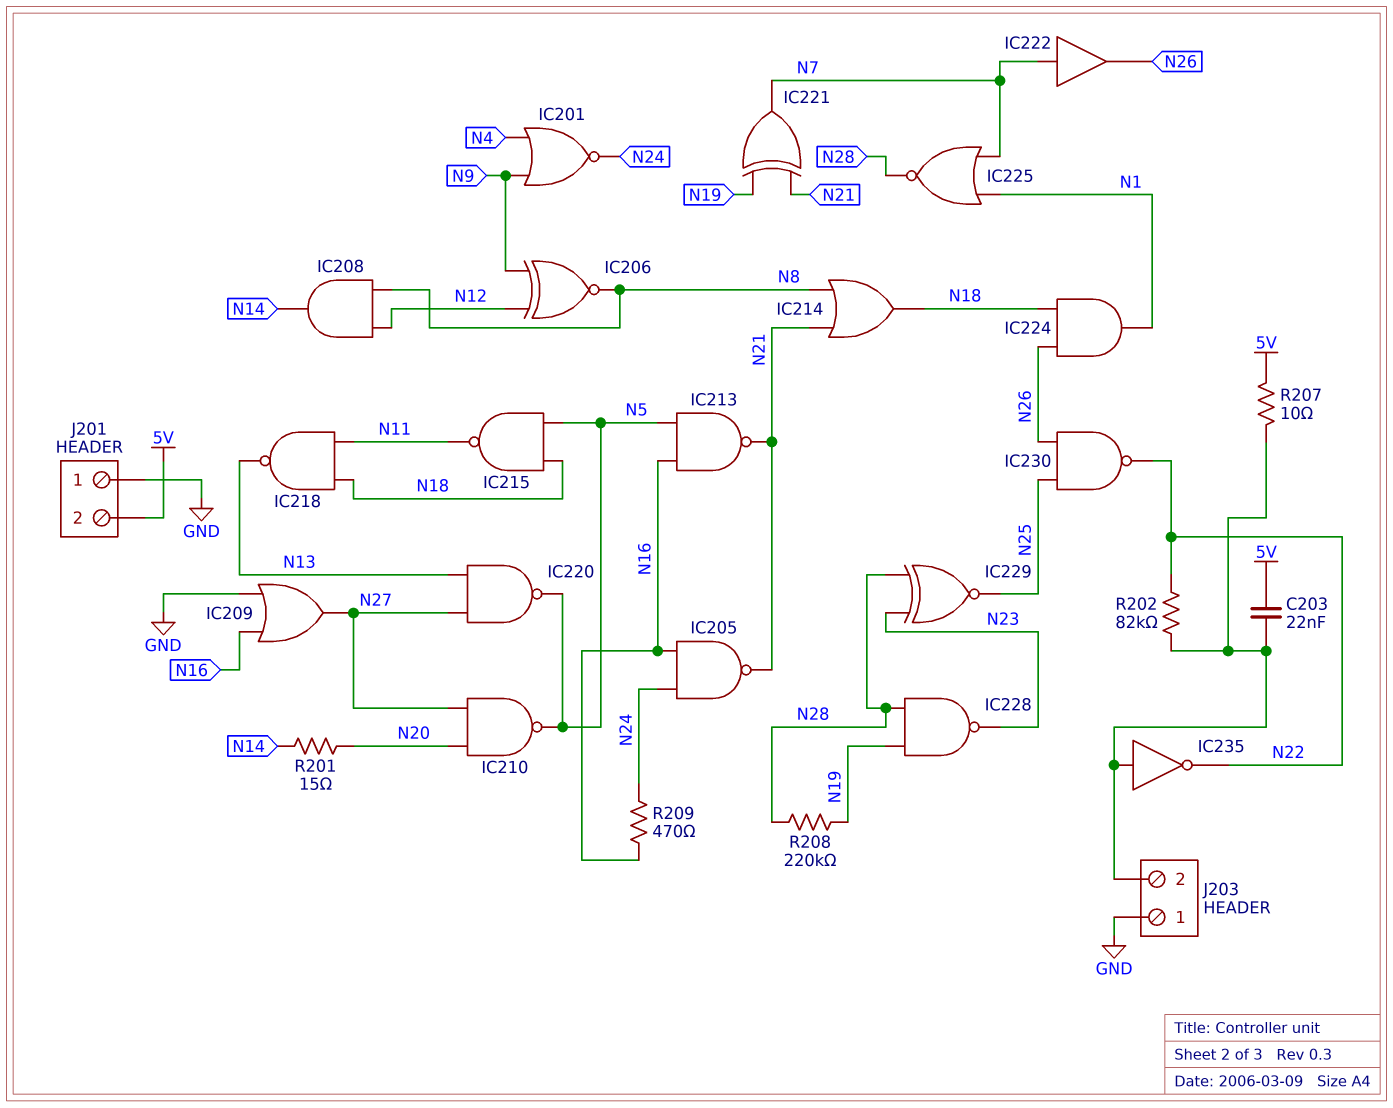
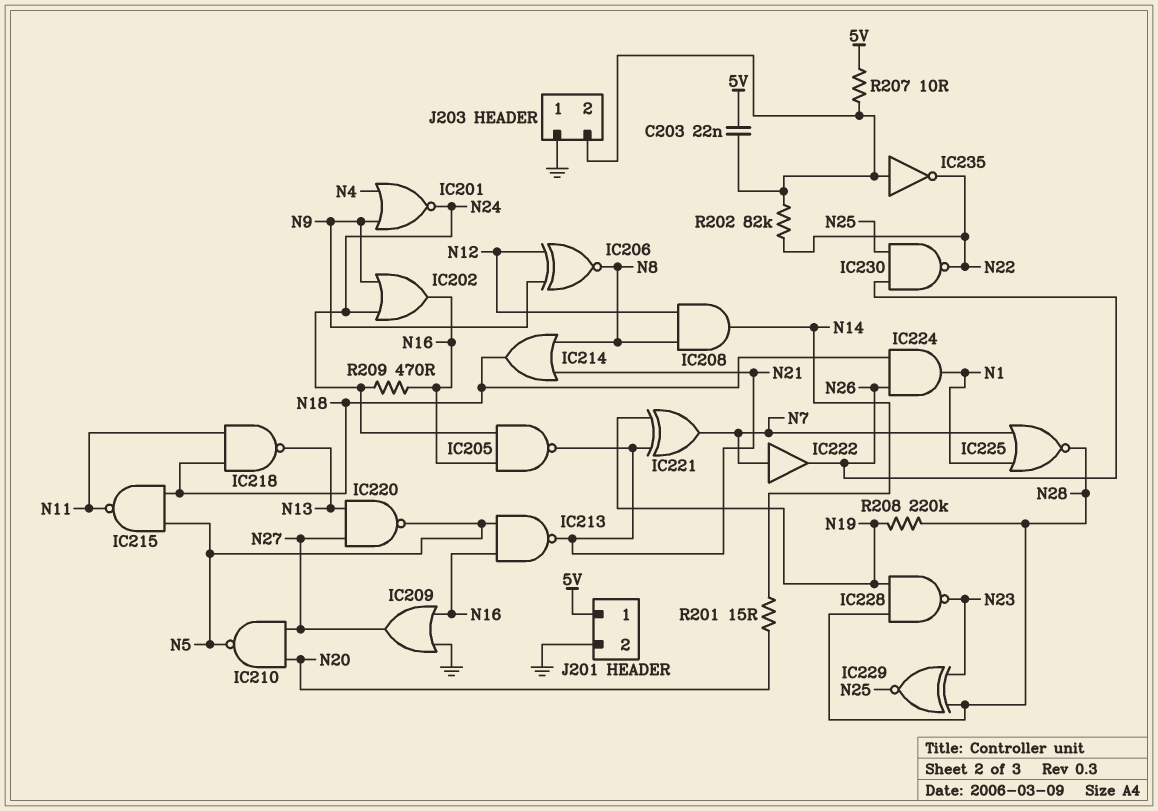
IC202: none -> OR (in N9, in N24, out N16)
J201 pin 1: GND -> 5V
J201 pin 2: 5V -> GND

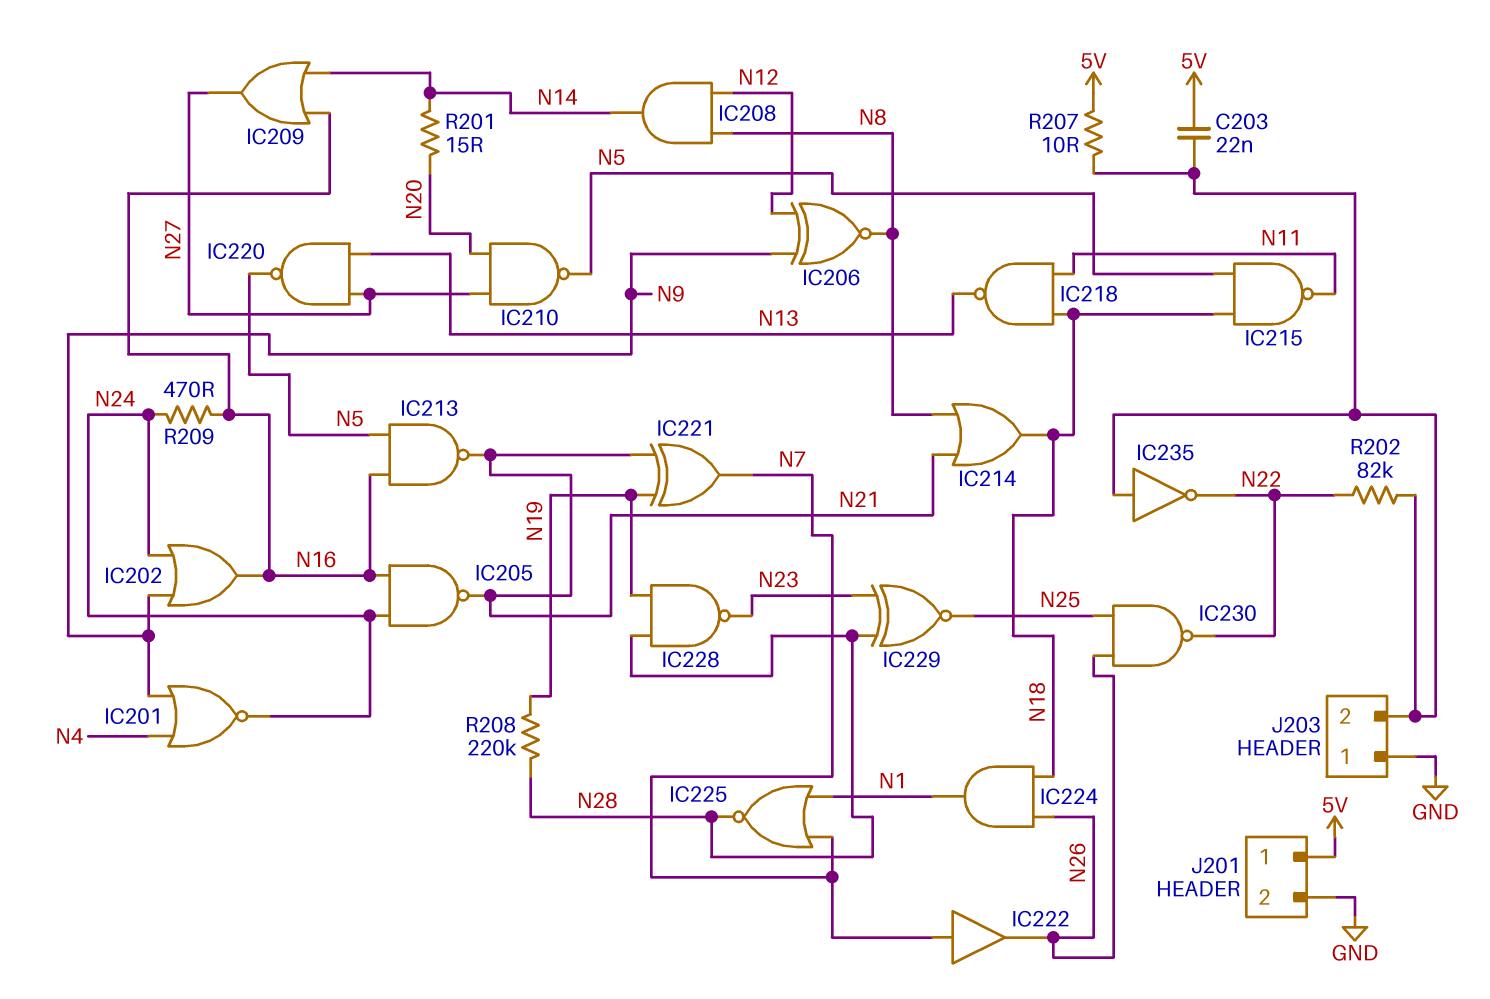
IC209: OR (in GND, in N16, out N27) -> OR (in N14, in N16, out N27)

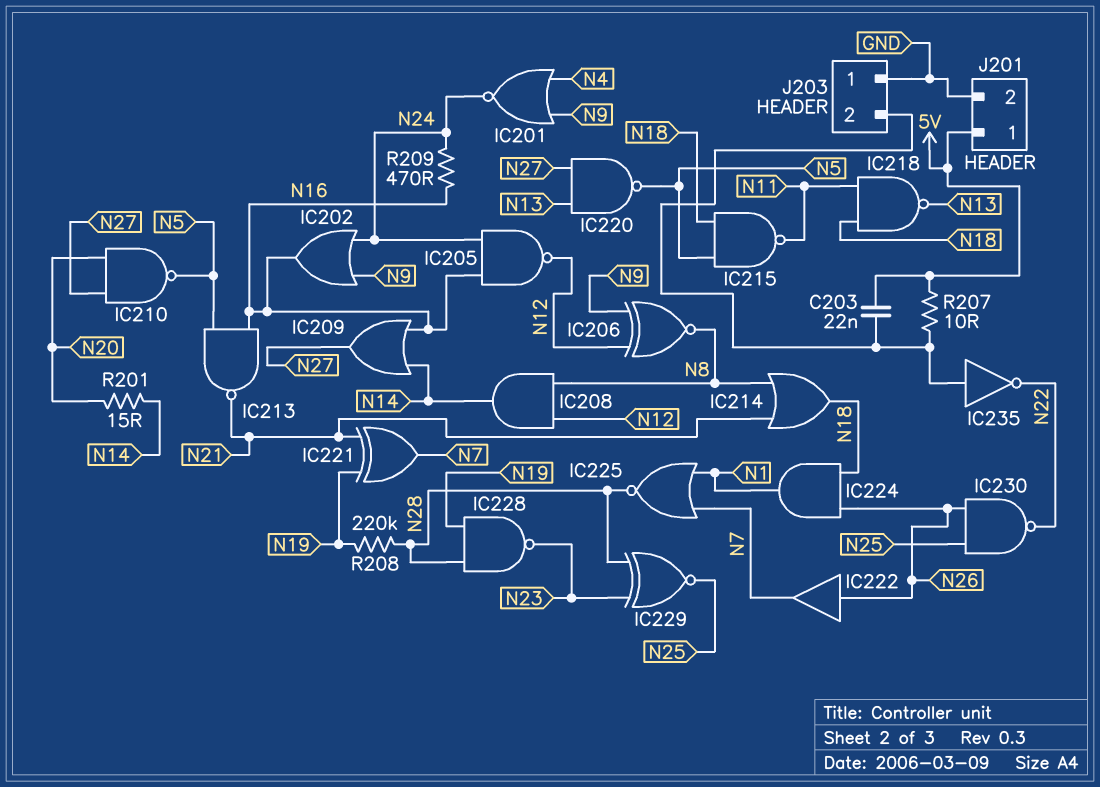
IC205: NAND (in N16, in N24, out N21) -> NAND (in N16, in N24, out N12)
IC222: buffer (in N7, out N26) -> buffer (in N26, out N7)
R202: 82k (J203/2, N22) -> none

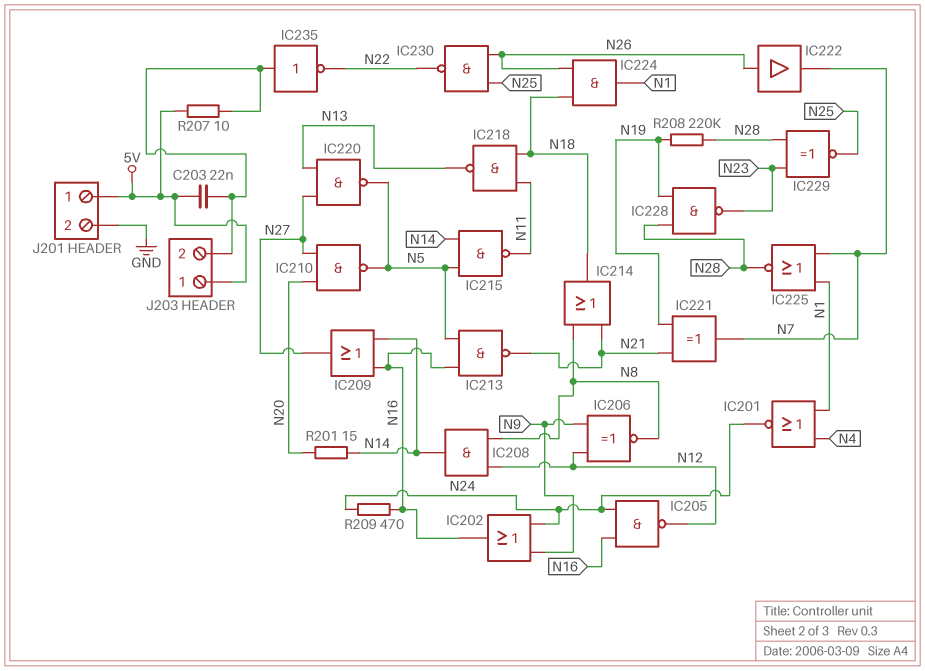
IC201: NOR (in N4, in N9, out N24) -> NOR (in N1, in N4, out N24)
IC215: NAND (in N5, in N18, out N11) -> NAND (in N5, in N14, out N11)
J203 pin 1: GND -> 5V

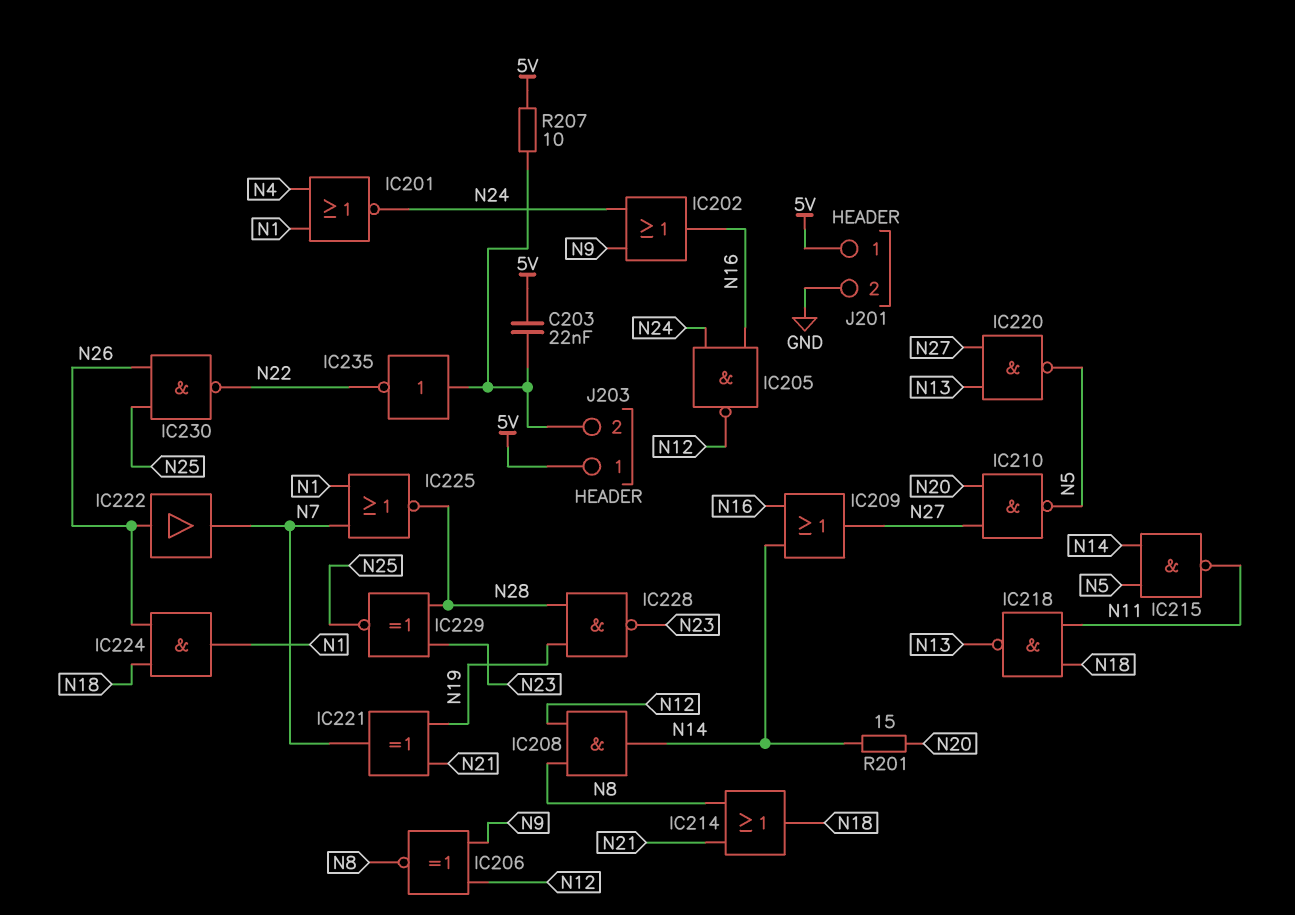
IC213: NAND (in N5, in N16, out N21) -> none
R208: 220k (N19, N28) -> none
R209: 470 (N16, N24) -> none

